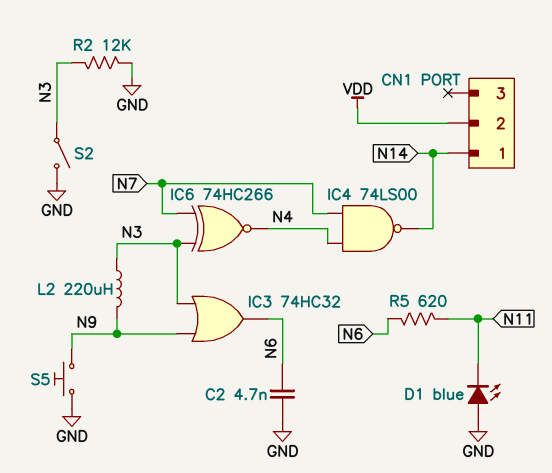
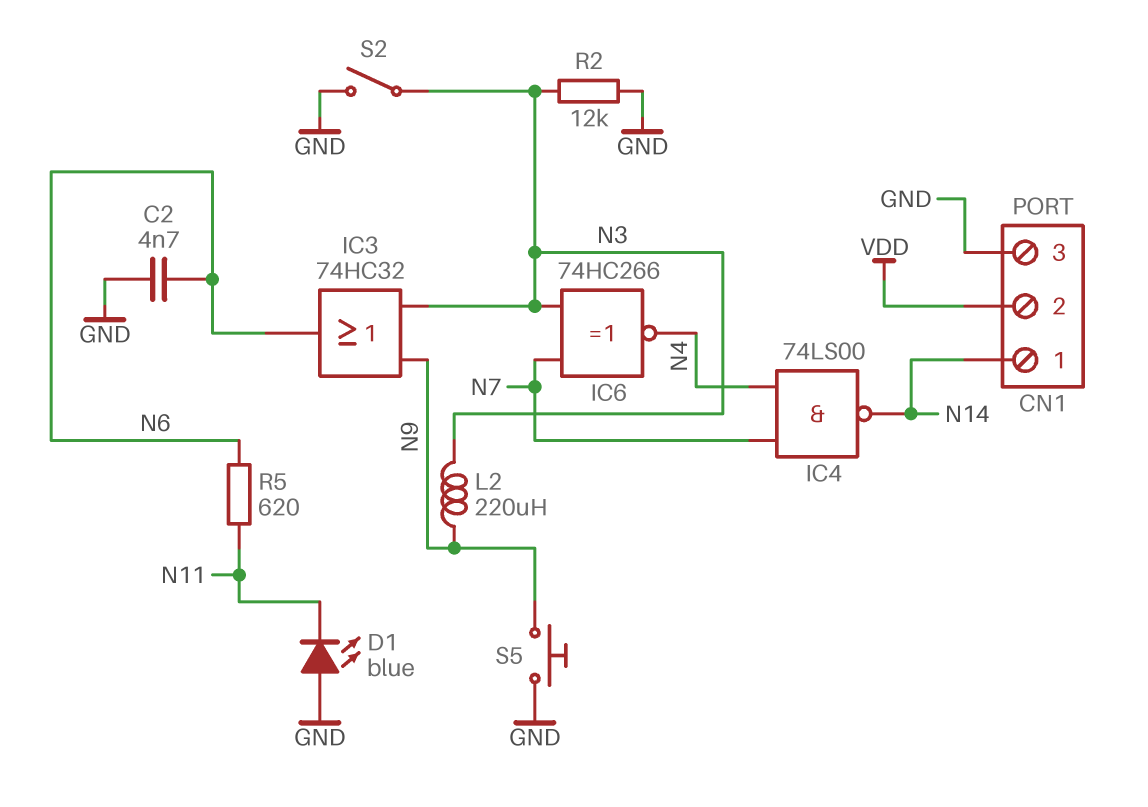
CN1 pin 3: none -> GND

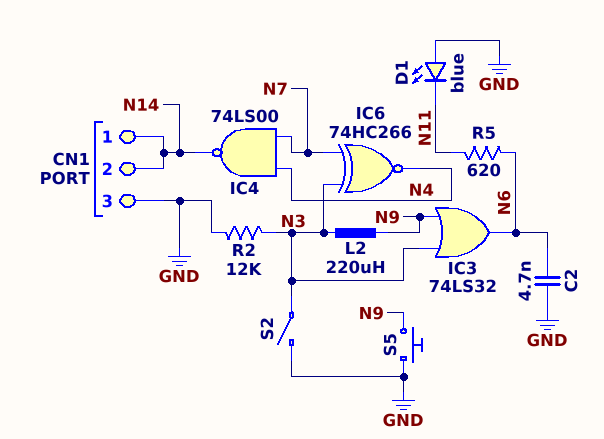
CN1 pin 2: VDD -> N14
IC3: OR 74HC32 (in N3, in N9, out N6) -> OR 74LS32 (in N3, in N9, out N6)

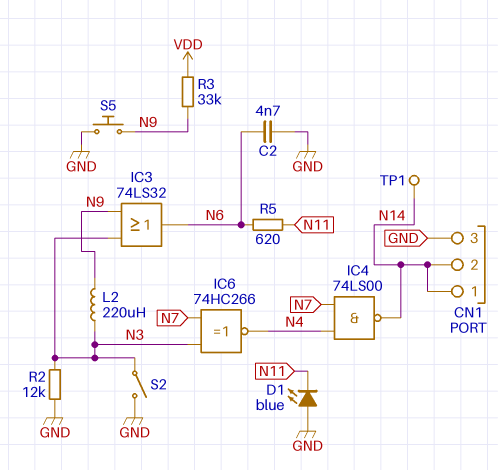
R3: none -> 33k (N9, VDD)
TP1: none -> test point (N14)

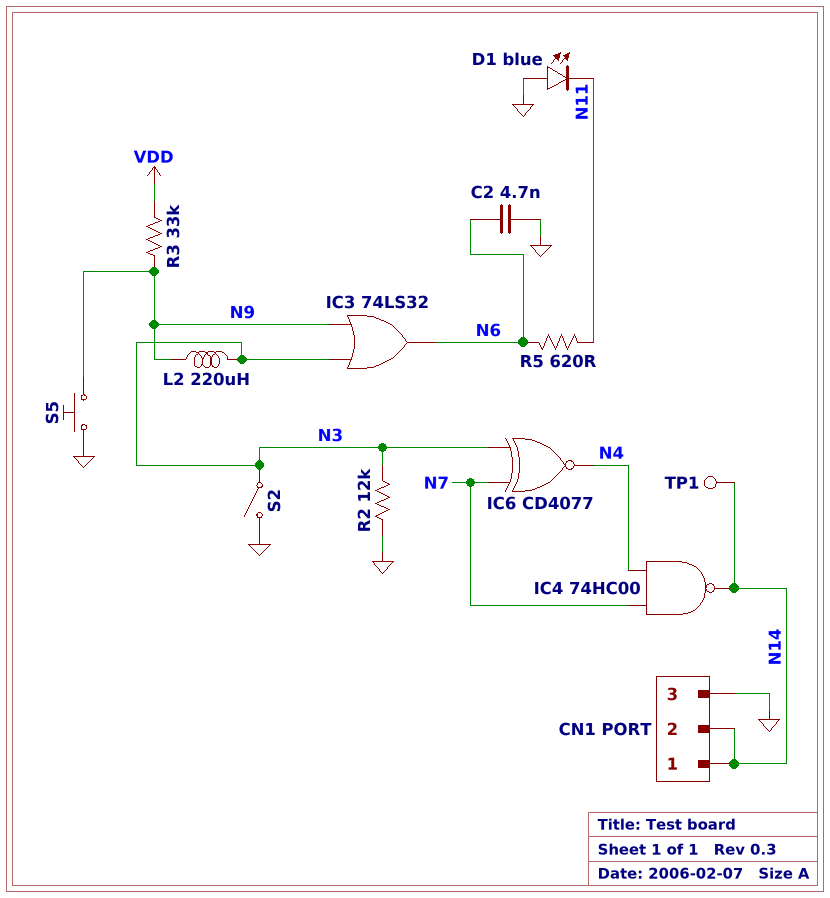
IC4: NAND 74LS00 (in N4, in N7, out N14) -> NAND 74HC00 (in N4, in N7, out N14)
IC6: XNOR 74HC266 (in N3, in N7, out N4) -> XNOR CD4077 (in N3, in N7, out N4)

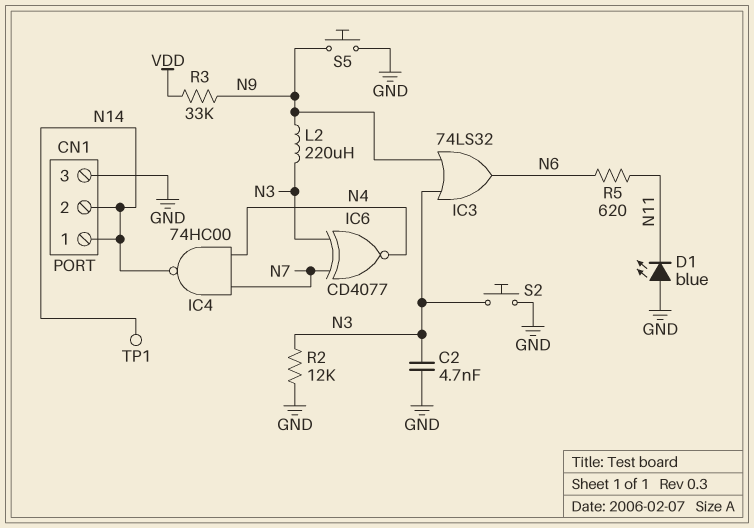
C2: 4.7nF (GND, N6) -> 4.7nF (GND, N3)
S2: switch (GND, N3) -> button (GND, N3)

